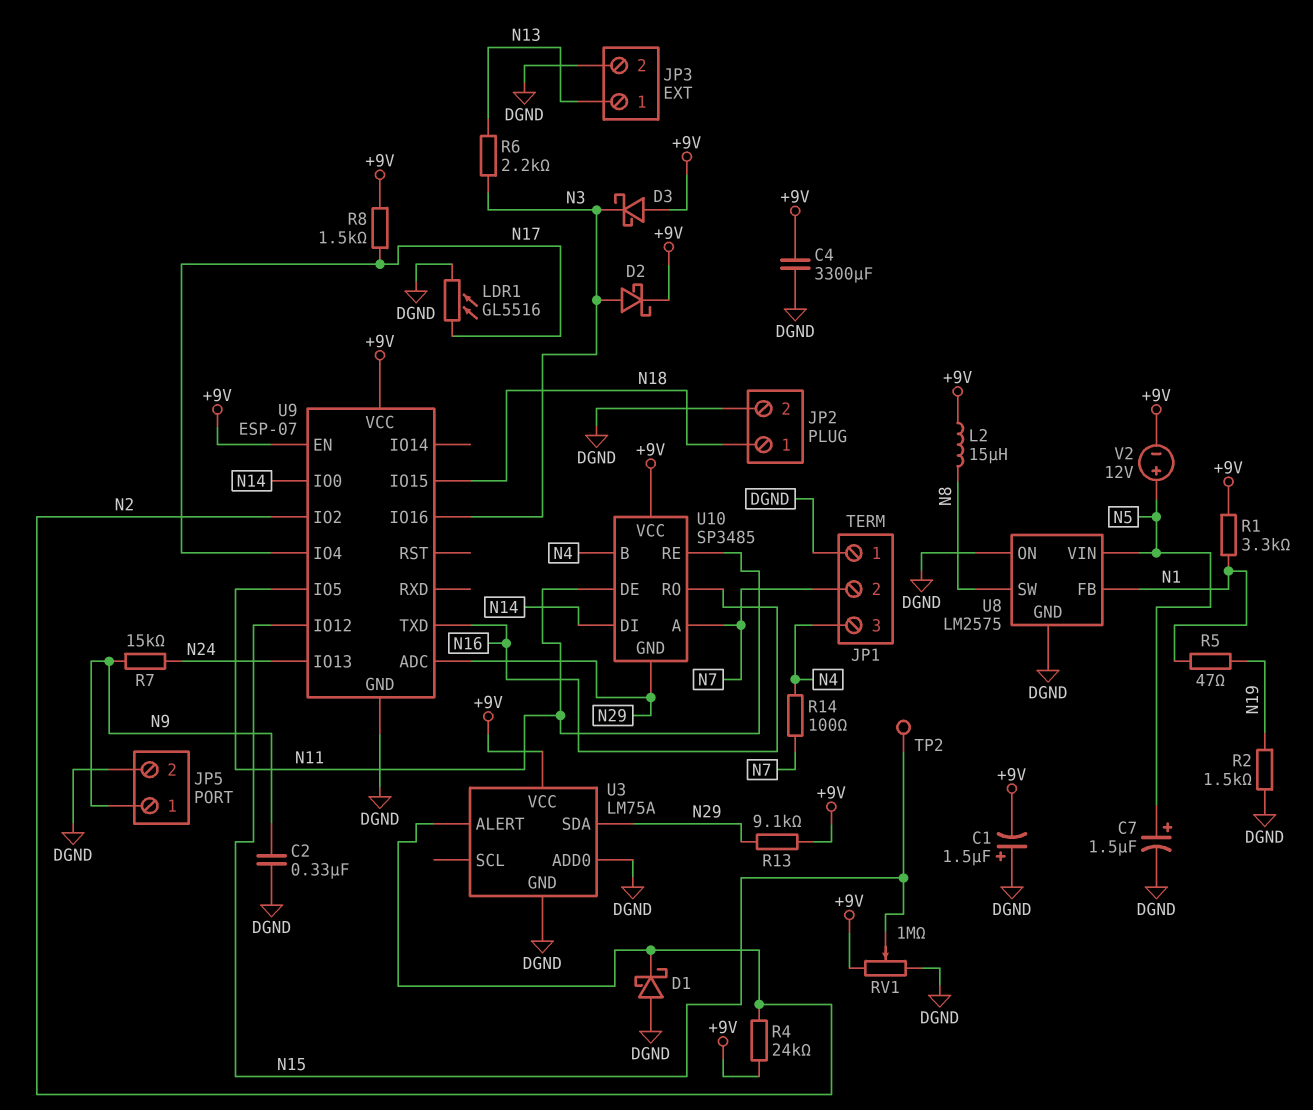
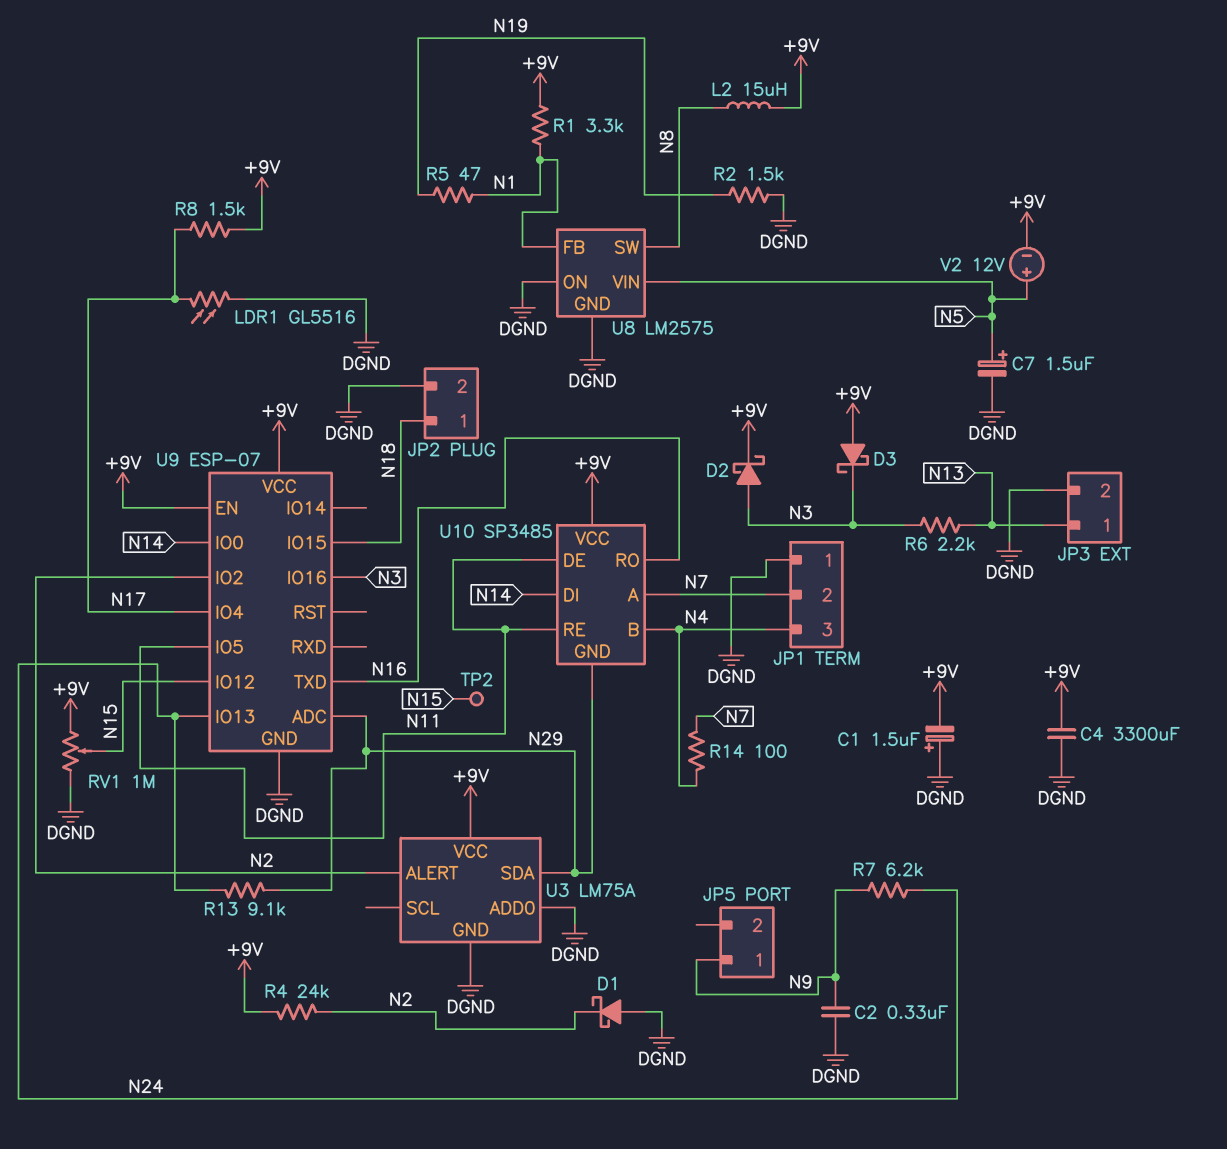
JP5 pin 2: DGND -> none
R7: 15k (N9, N24) -> 6.2k (N9, N24)
R13: 9.1k (+9V, N29) -> 9.1k (N24, N29)

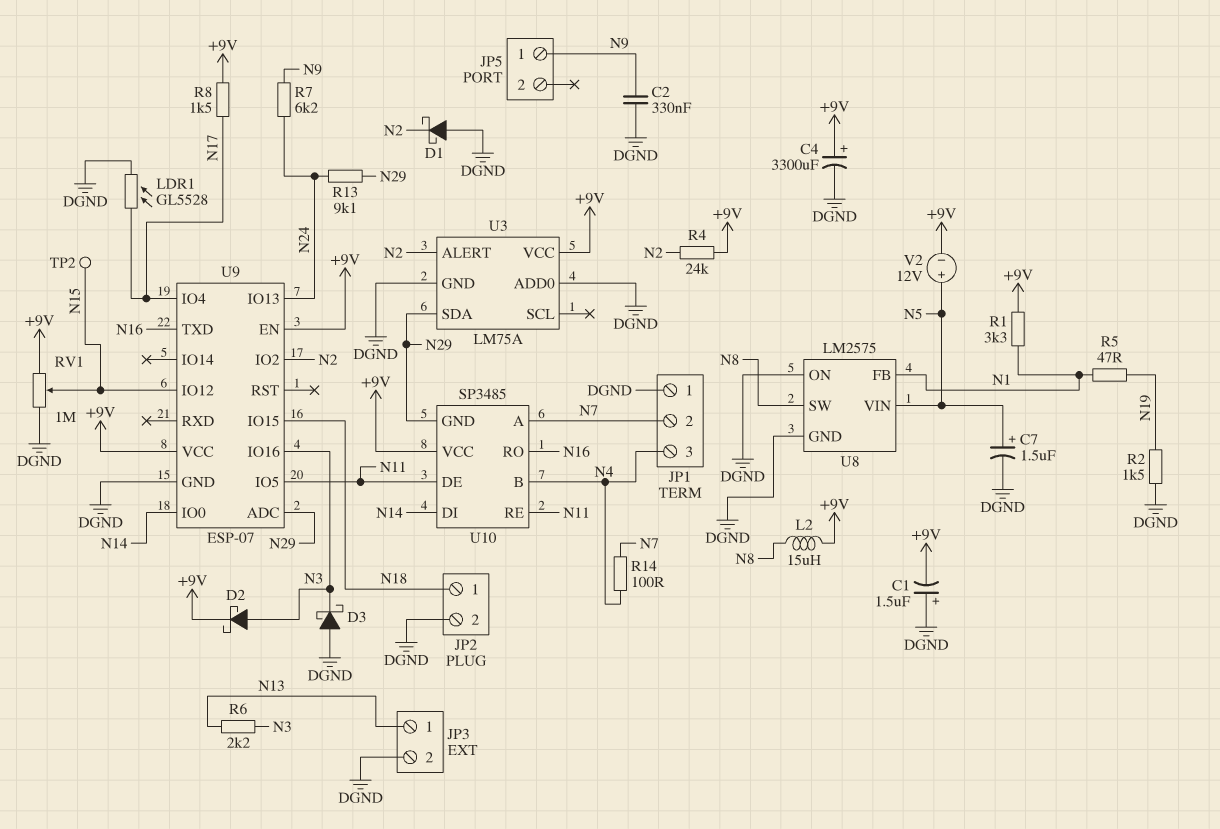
C4: 3300uF (+9V, DGND) -> 3300uF (plus +9V, minus DGND)
D3: schottky (A +9V, K N3) -> schottky (A DGND, K N3)
LDR1: GL5516 (DGND, N17) -> GL5528 (DGND, N17)

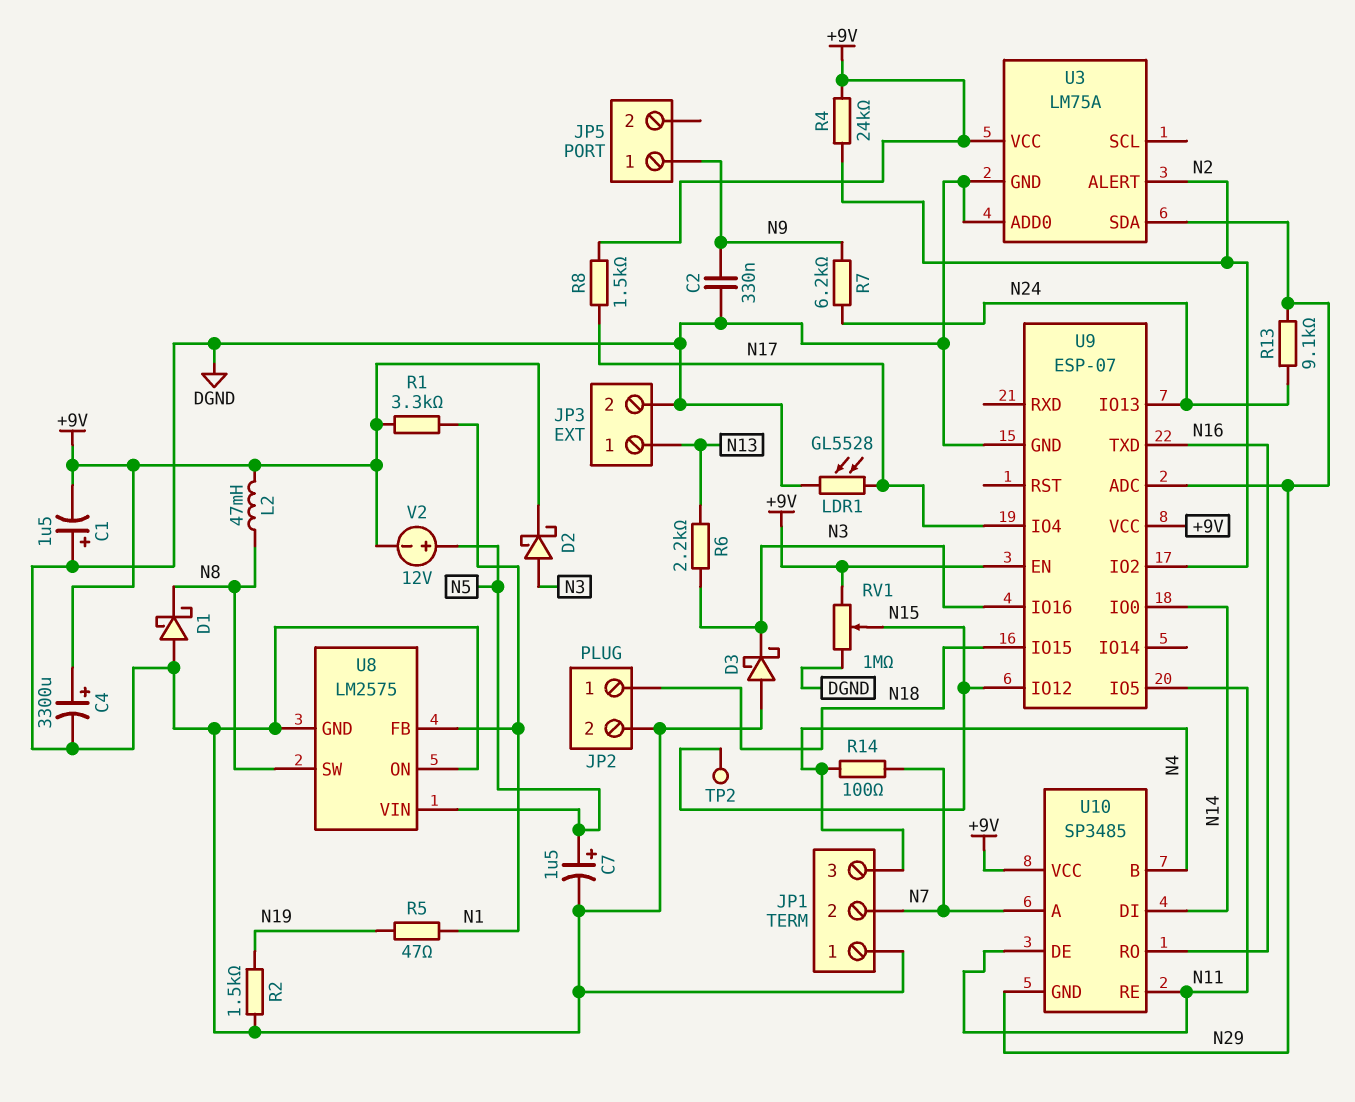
D1: schottky (A DGND, K N2) -> schottky (A DGND, K N8)
L2: 15uH (+9V, N8) -> 47mH (+9V, N8)

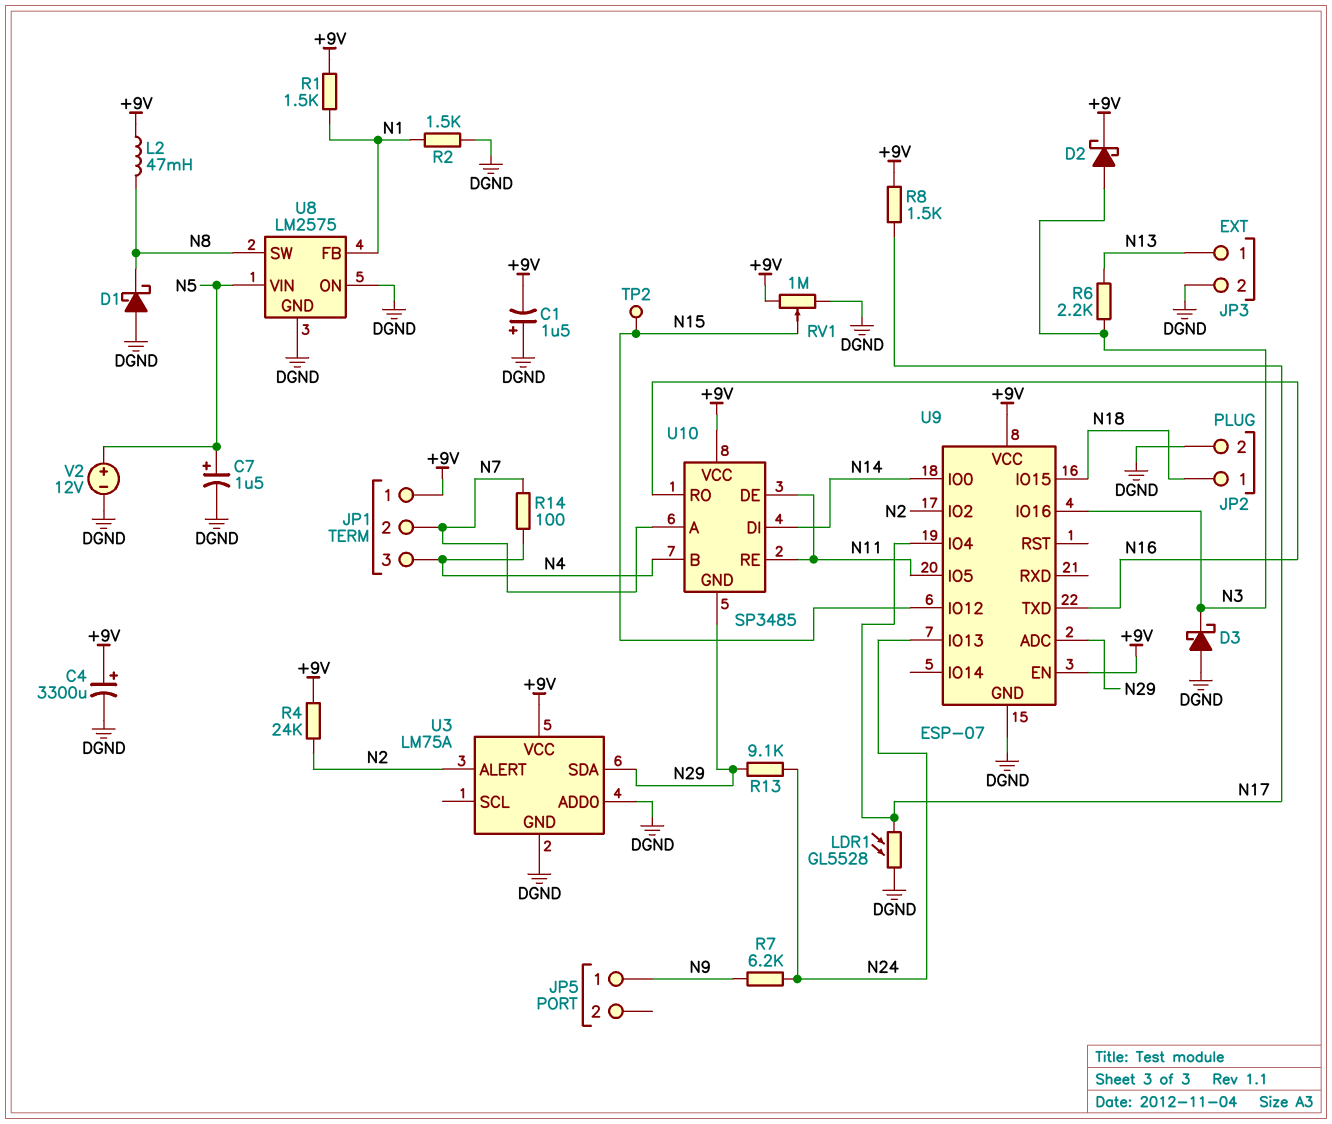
C2: 330nF (DGND, N9) -> none
JP1 pin 1: DGND -> +9V
R1: 3.3k (+9V, N1) -> 1.5k (+9V, N1)
R2: 1.5k (DGND, N19) -> 1.5k (DGND, N1)
R5: 47 (N1, N19) -> none
V2: 12V (plus N5, minus +9V) -> 12V (plus N5, minus DGND)

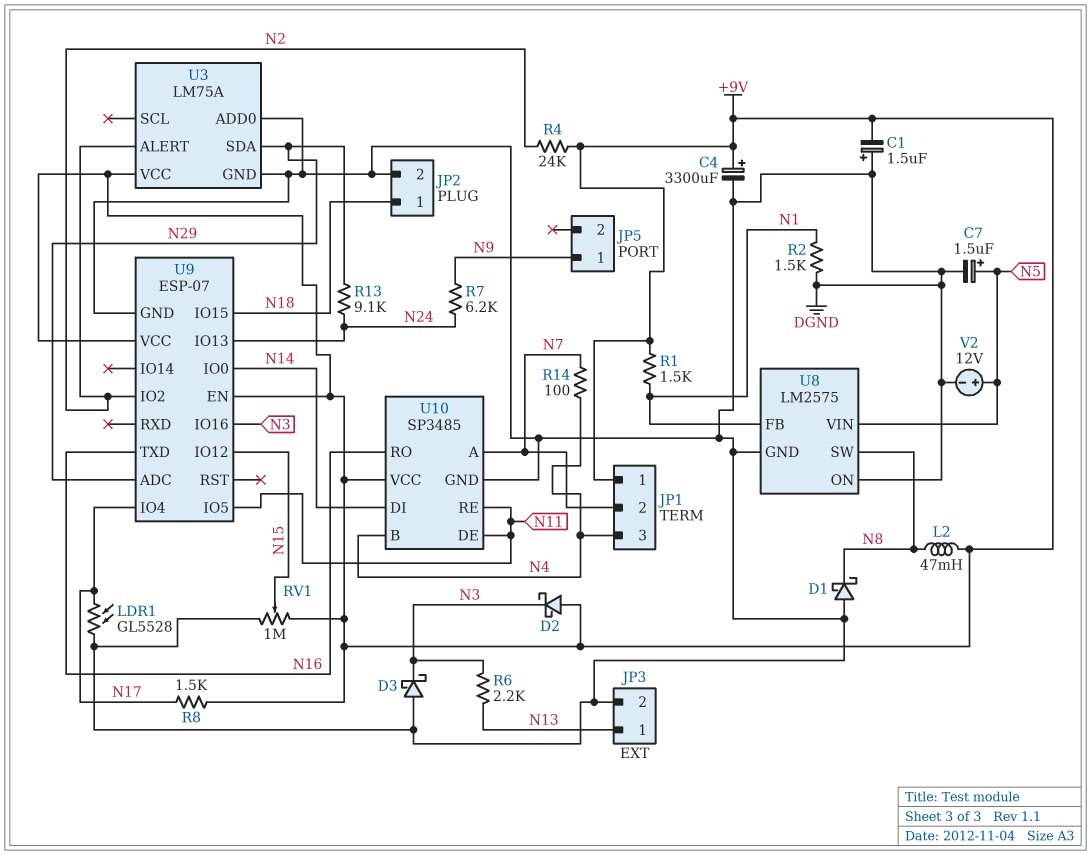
D2: schottky (A N3, K +9V) -> schottky (A +9V, K N3)
TP2: test point (N15) -> none
U10 pin GND: N29 -> DGND

